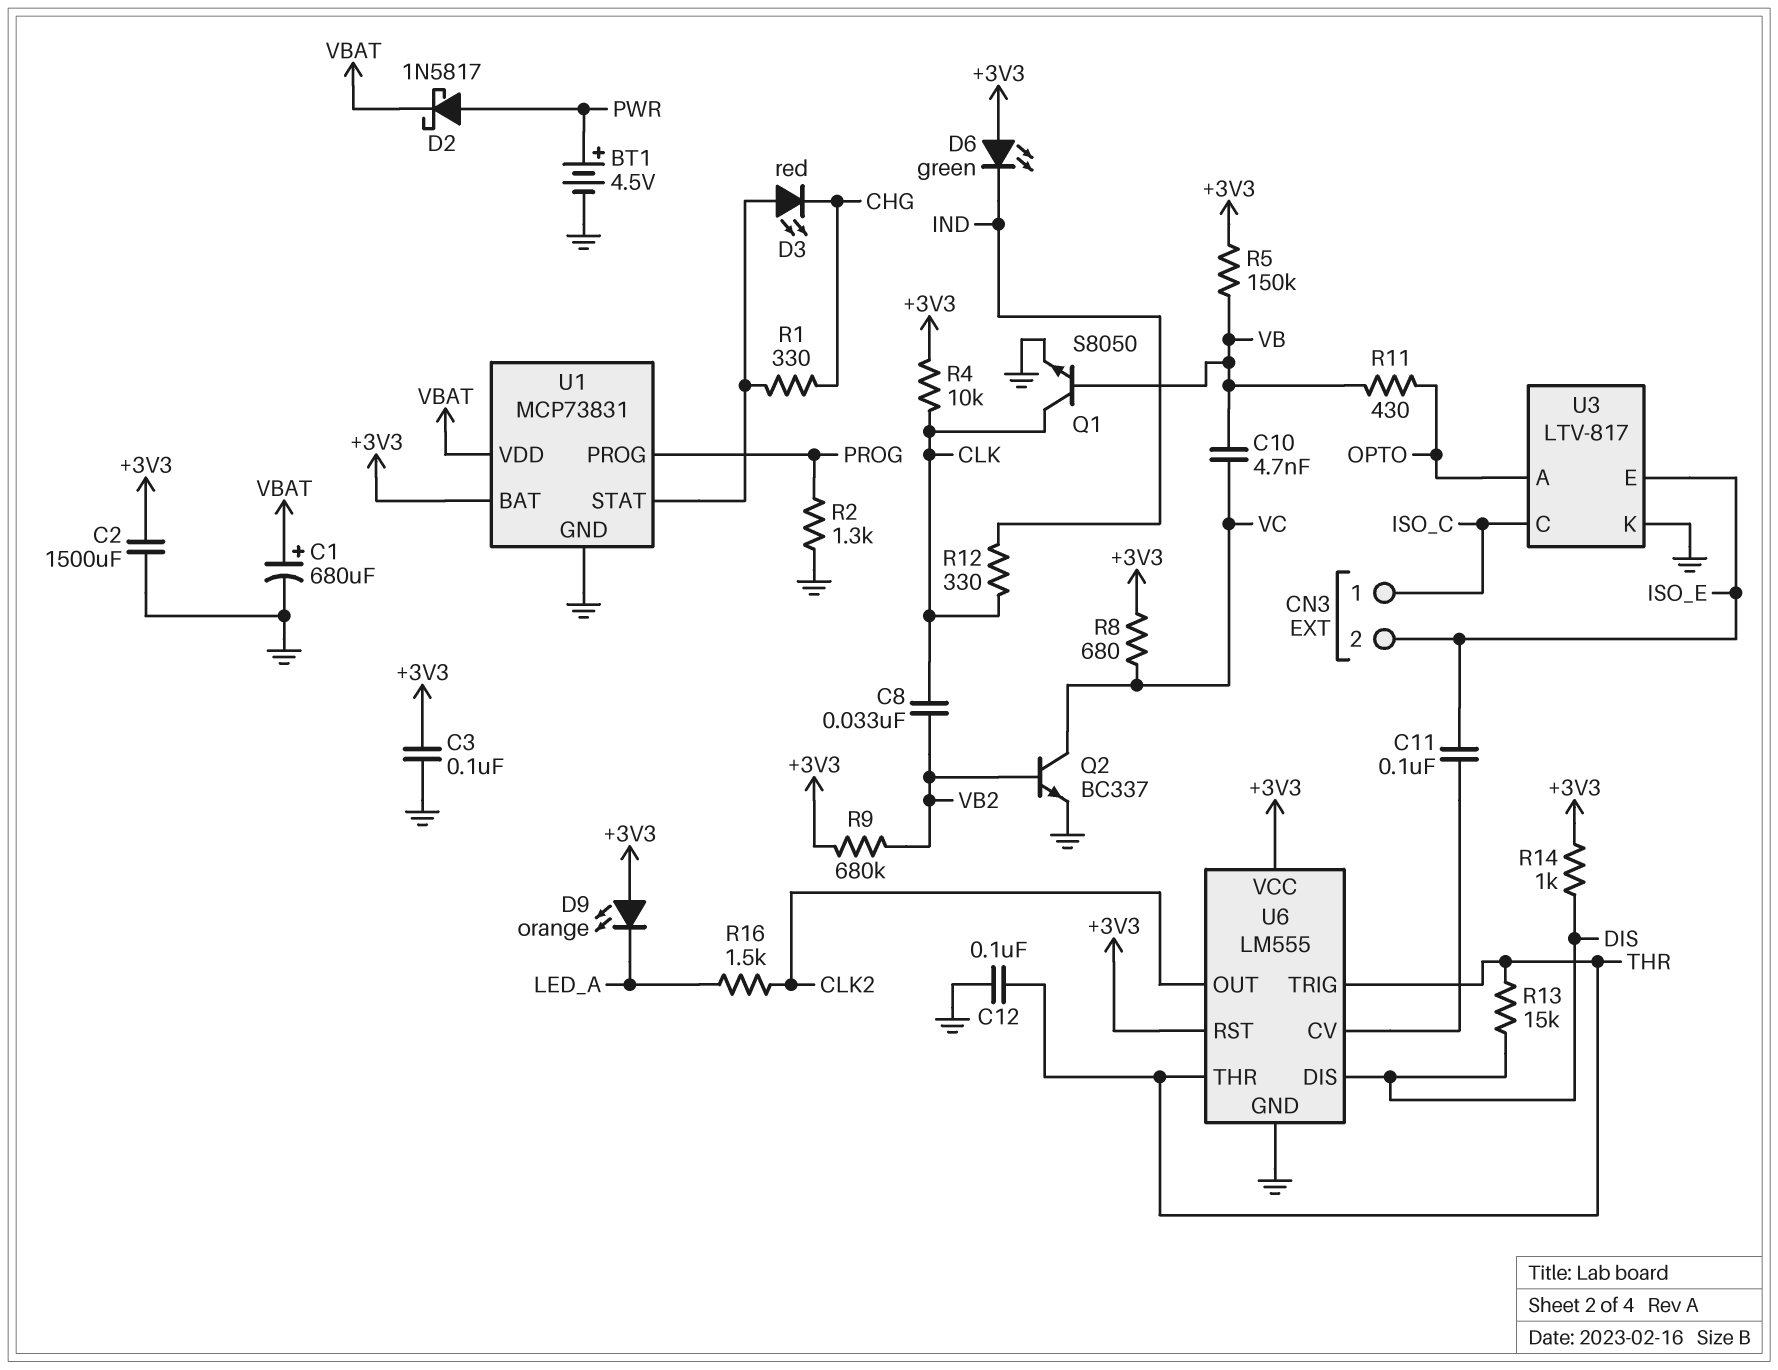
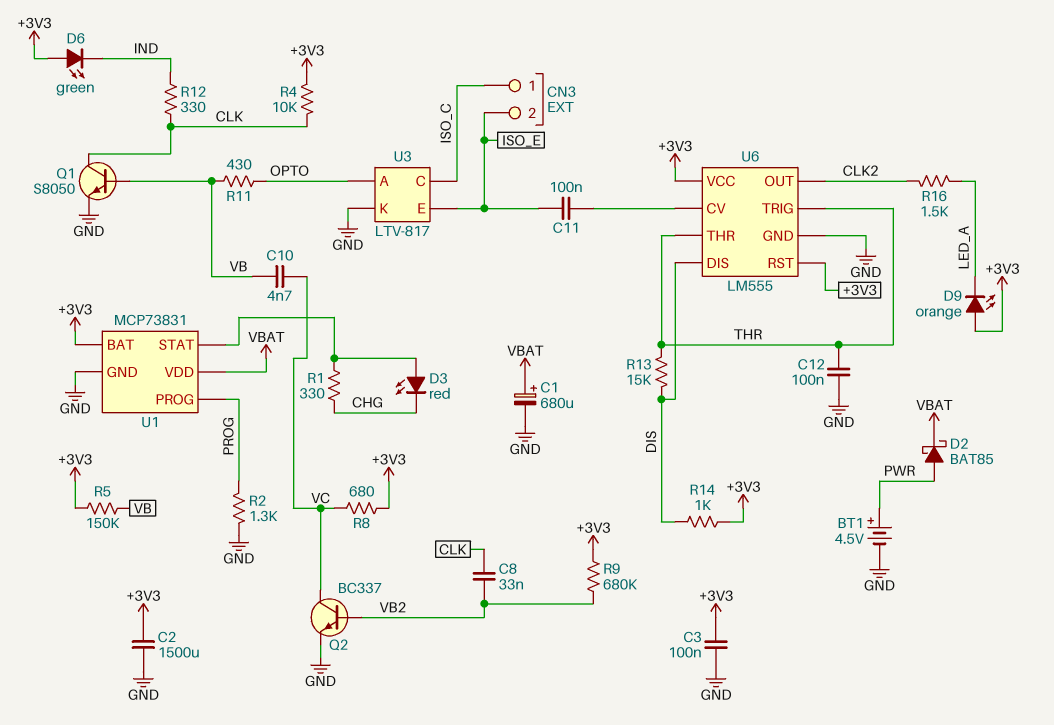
D2: schottky 1N5817 (A PWR, K VBAT) -> schottky BAT85 (A PWR, K VBAT)

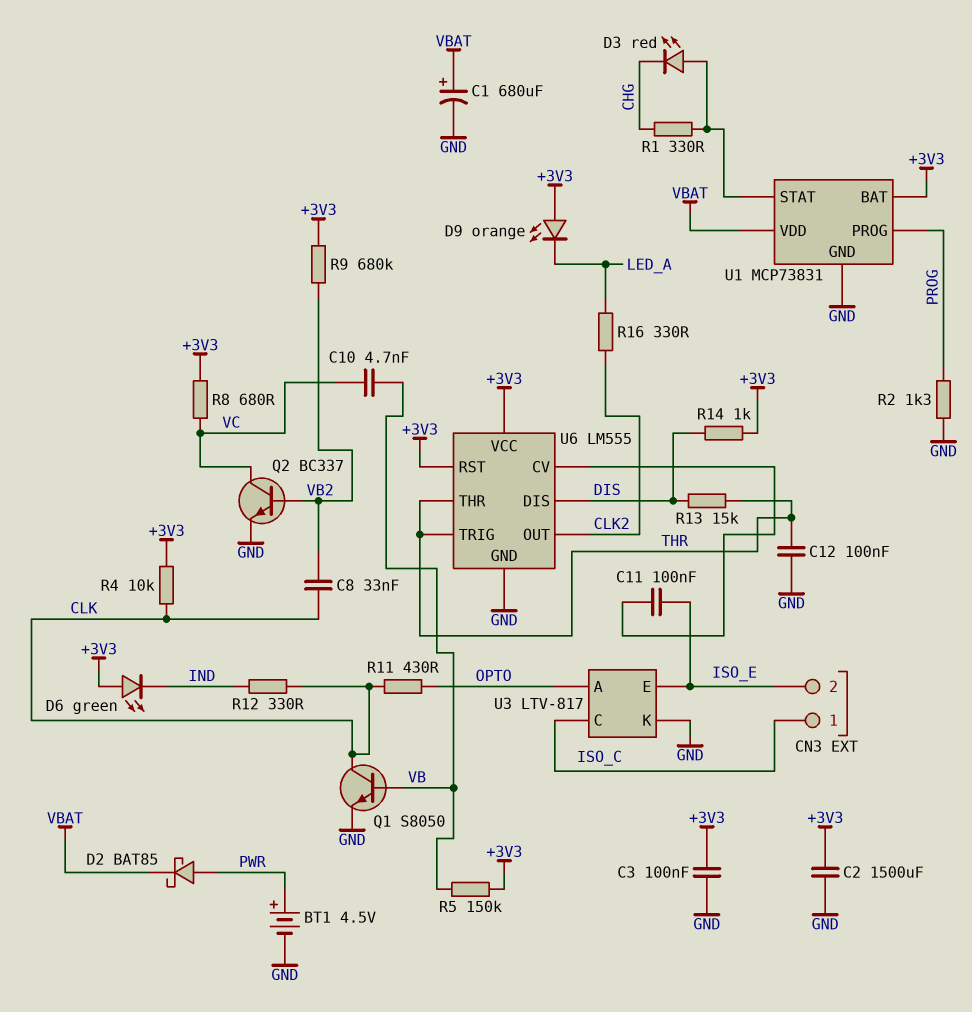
R11: 430 (OPTO, VB) -> 430 (CLK, OPTO)
R16: 1.5k (CLK2, LED_A) -> 330 (CLK2, LED_A)

